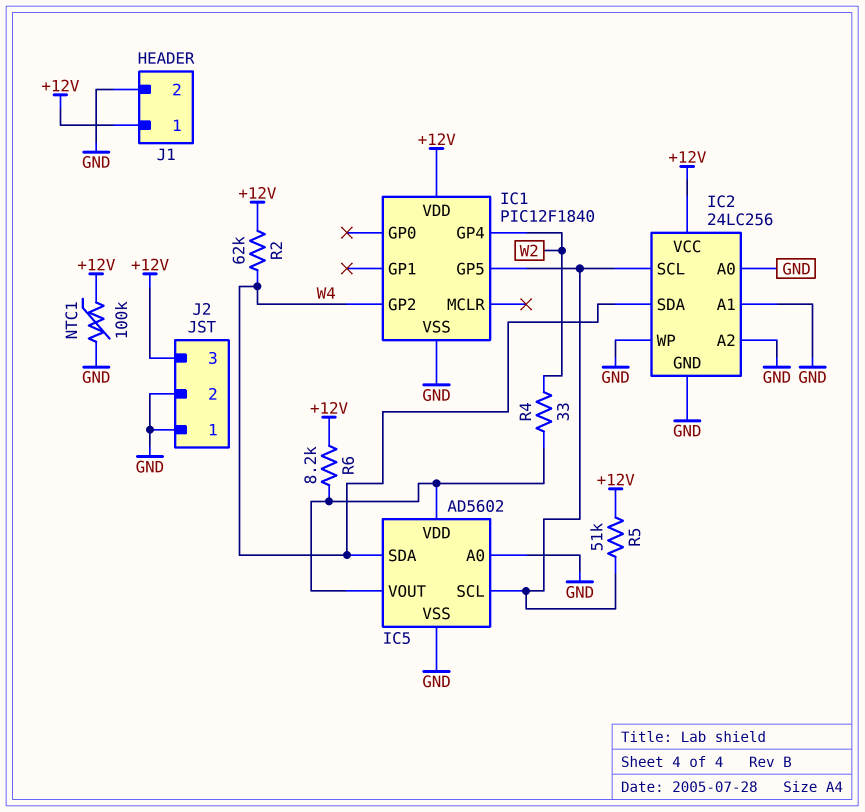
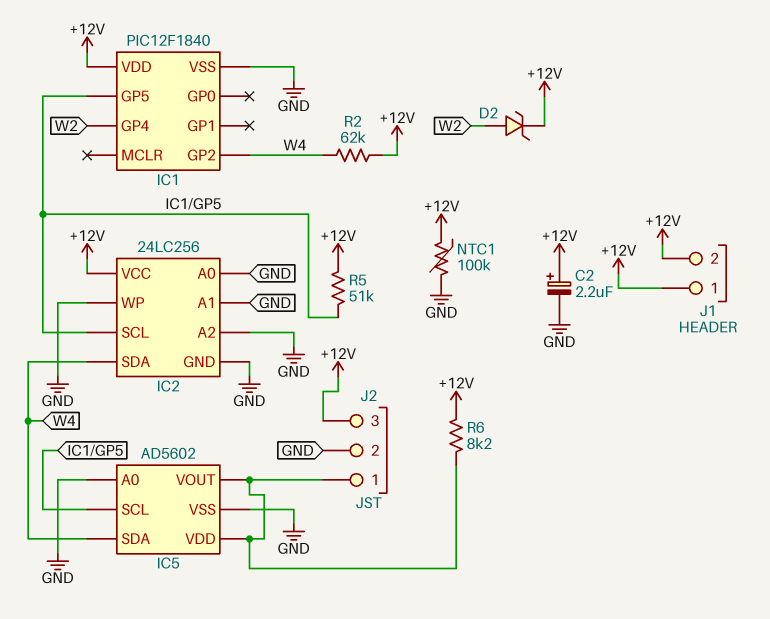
C2: none -> 2.2uF (plus +12V, minus GND)
D2: none -> zener (A W2, K +12V)
J1 pin 2: GND -> +12V
J2 pin 1: GND -> IC5/VDD
R4: 33 (IC5/VDD, W2) -> none

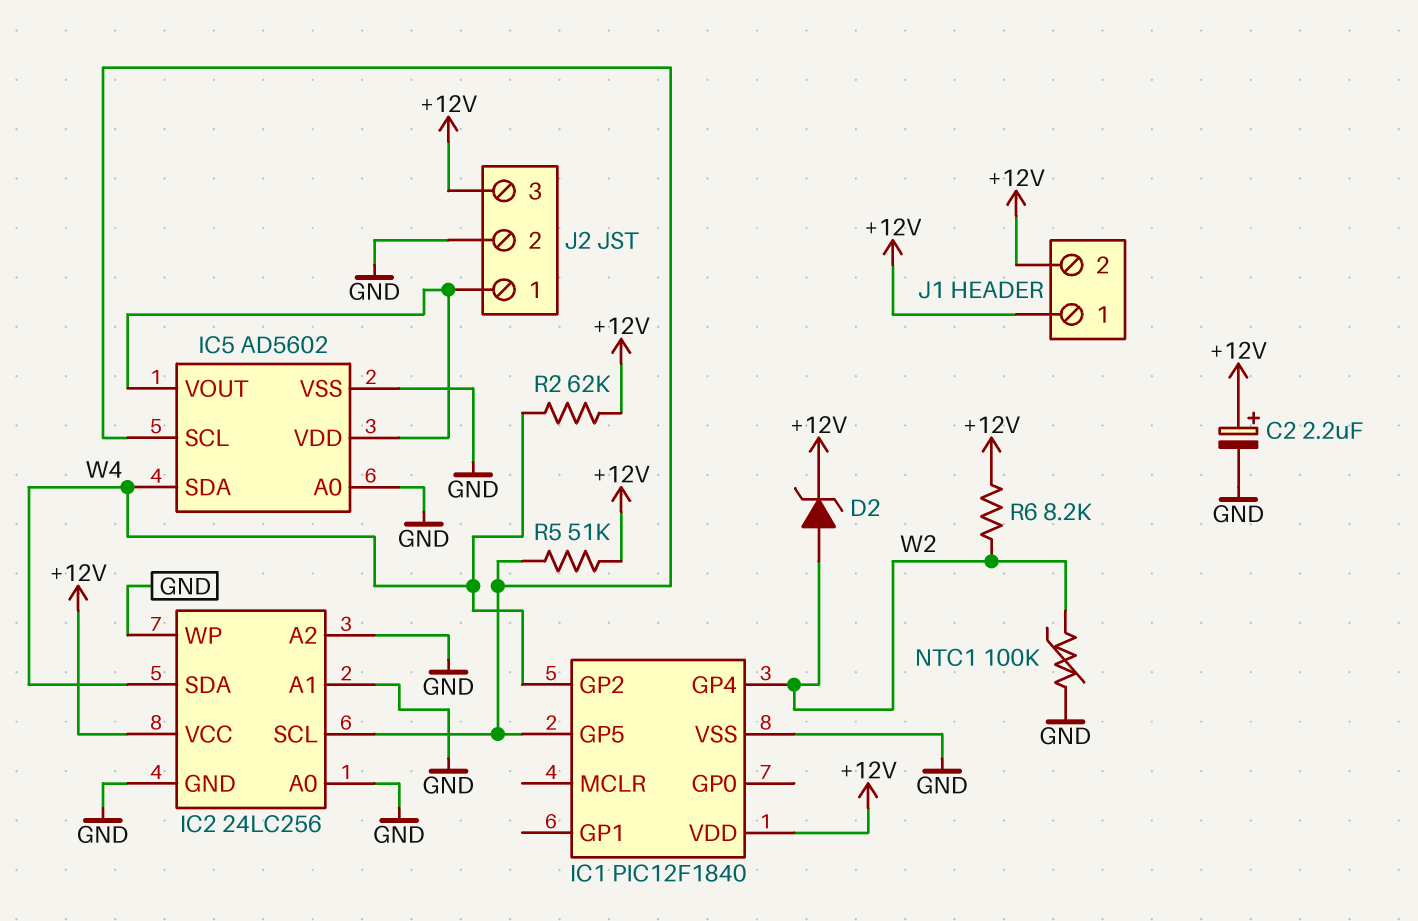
NTC1: 100k (+12V, GND) -> 100k (GND, W2)
R6: 8.2k (+12V, IC5/VDD) -> 8.2k (+12V, W2)

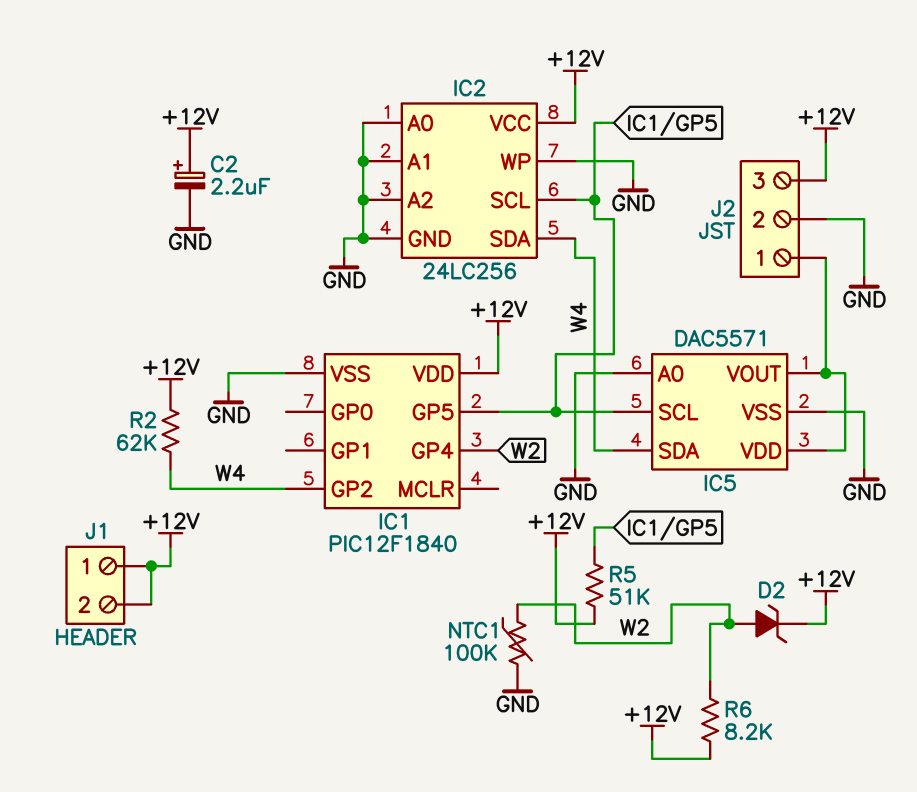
IC5: AD5602 -> DAC5571

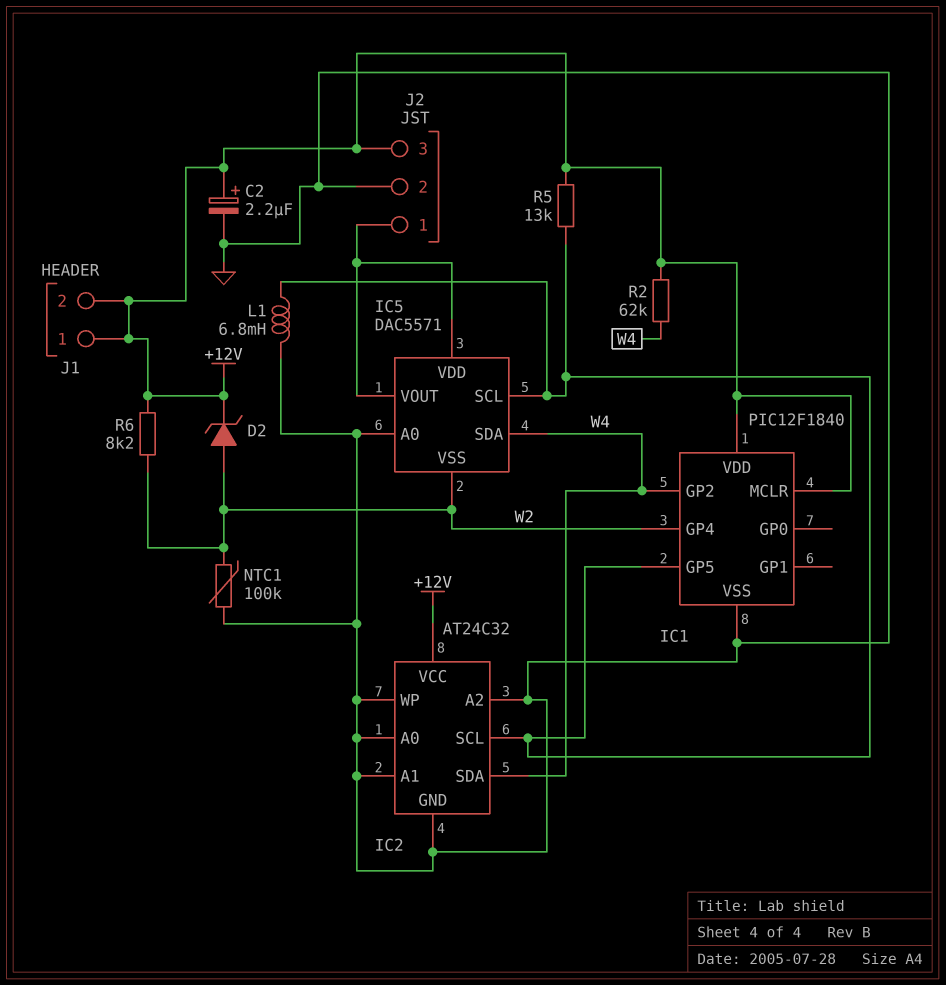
IC1 pin MCLR: none -> +12V
IC2: 24LC256 -> AT24C32
IC5 pin VSS: GND -> W2
L1: none -> 6.8mH (GND, IC1/GP5)
R5: 51k (+12V, IC1/GP5) -> 13k (+12V, IC1/GP5)

